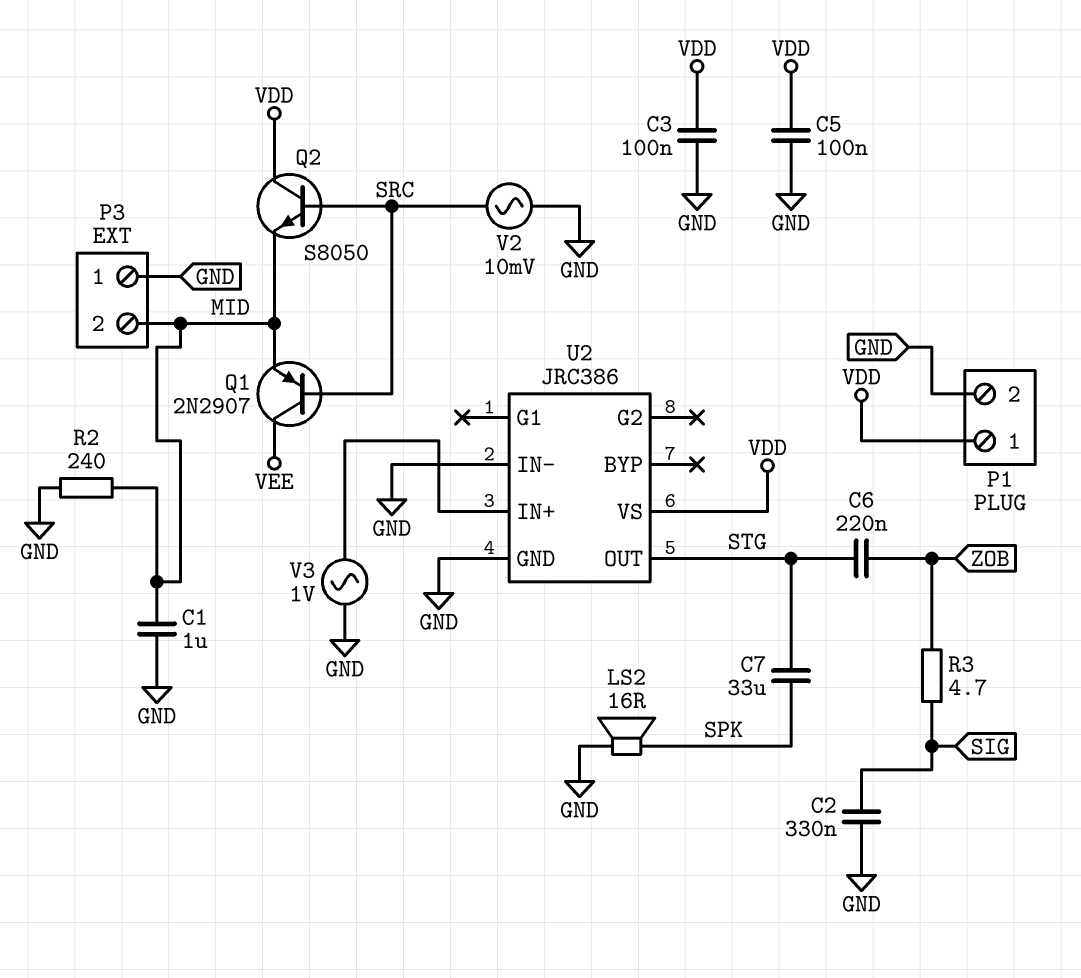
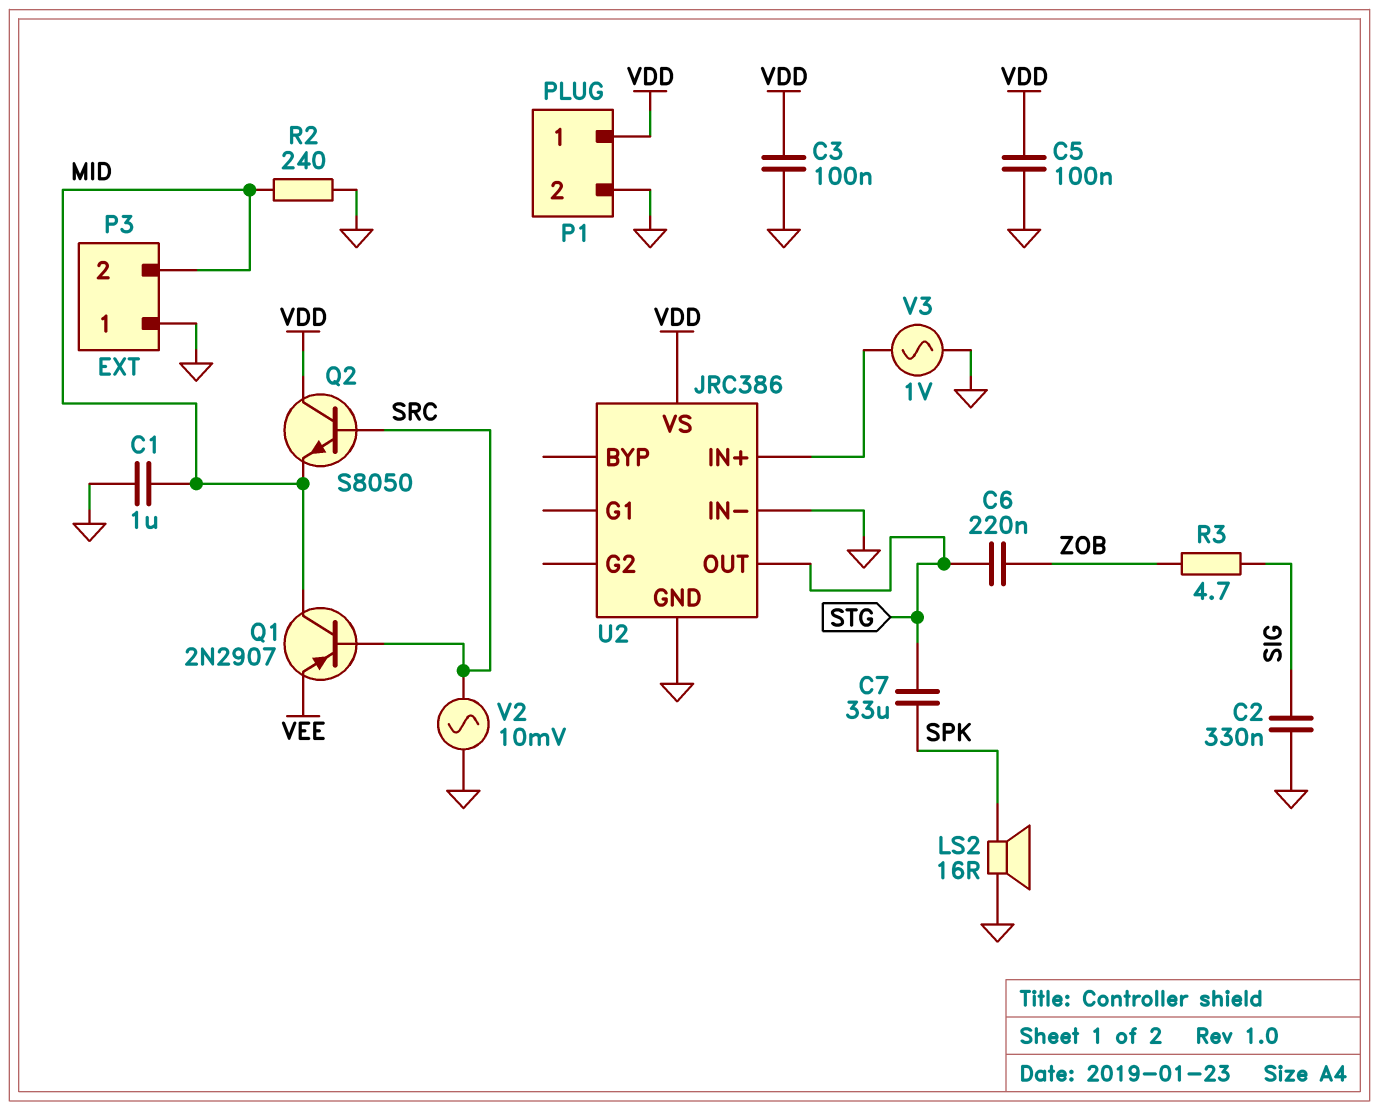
Q1: PNP 2N2907 (B SRC, C VEE, E MID) -> PNP 2N2907 (B SRC, C MID, E VEE)

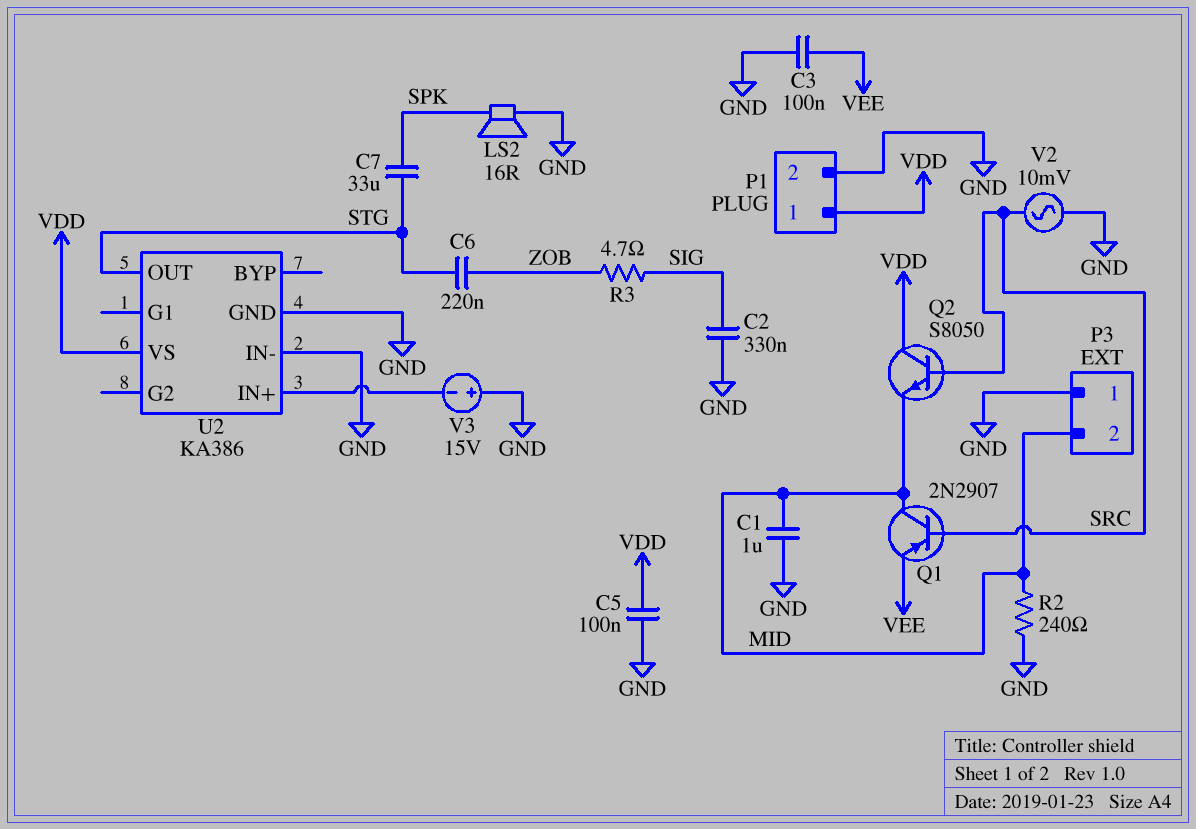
C3: 100nF (GND, VDD) -> 100nF (GND, VEE)
U2: JRC386 -> KA386
V3: AC 1V (GND, U2/IN+) -> 15V (plus GND, minus U2/IN+)

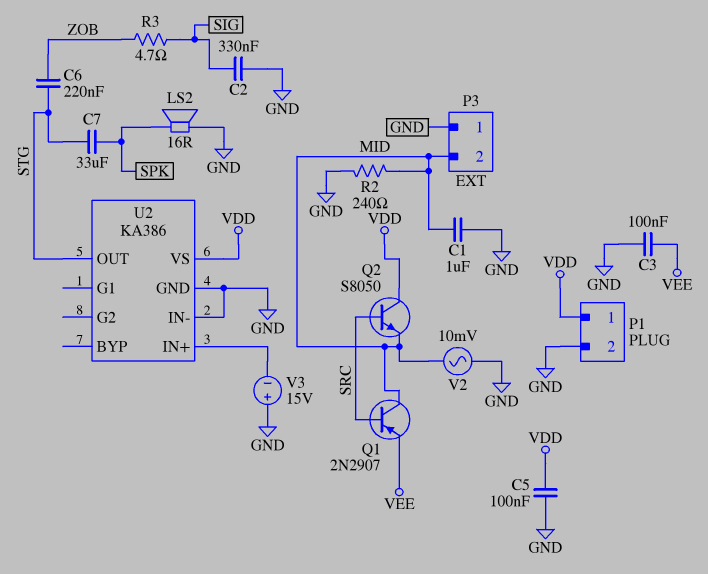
V2: AC 10mV (GND, SRC) -> AC 10mV (GND, MID)

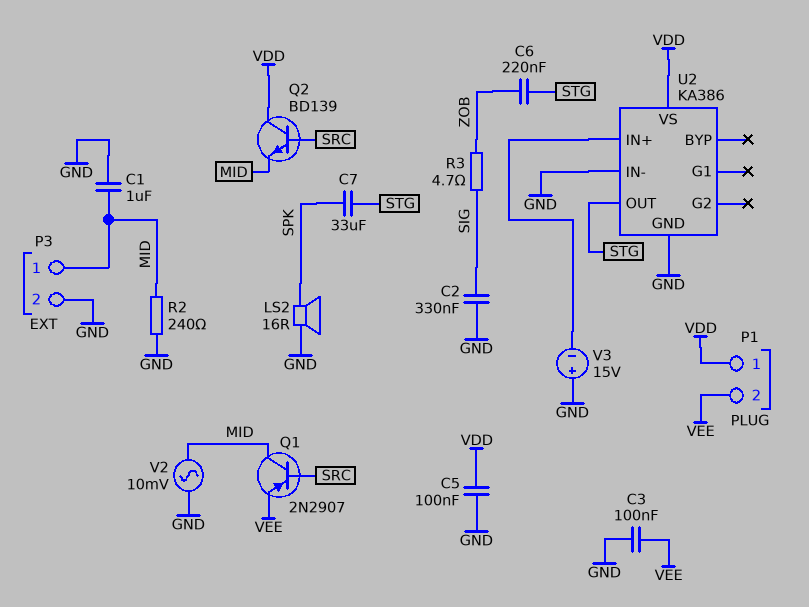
P1 pin 2: GND -> VEE
P3 pin 1: GND -> MID
P3 pin 2: MID -> GND
Q2: NPN S8050 (B SRC, C VDD, E MID) -> NPN BD139 (B SRC, C VDD, E MID)

